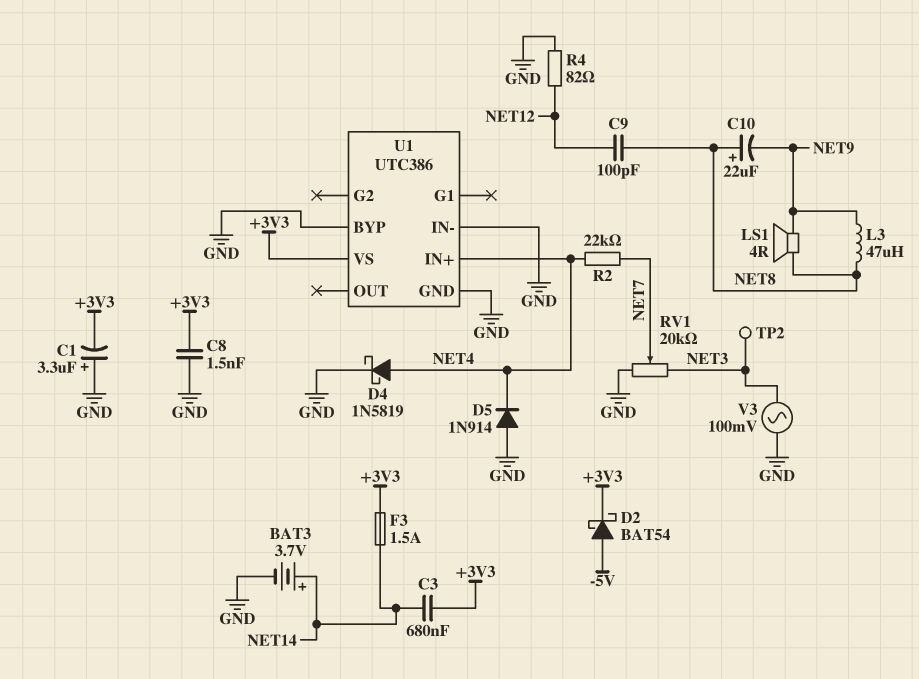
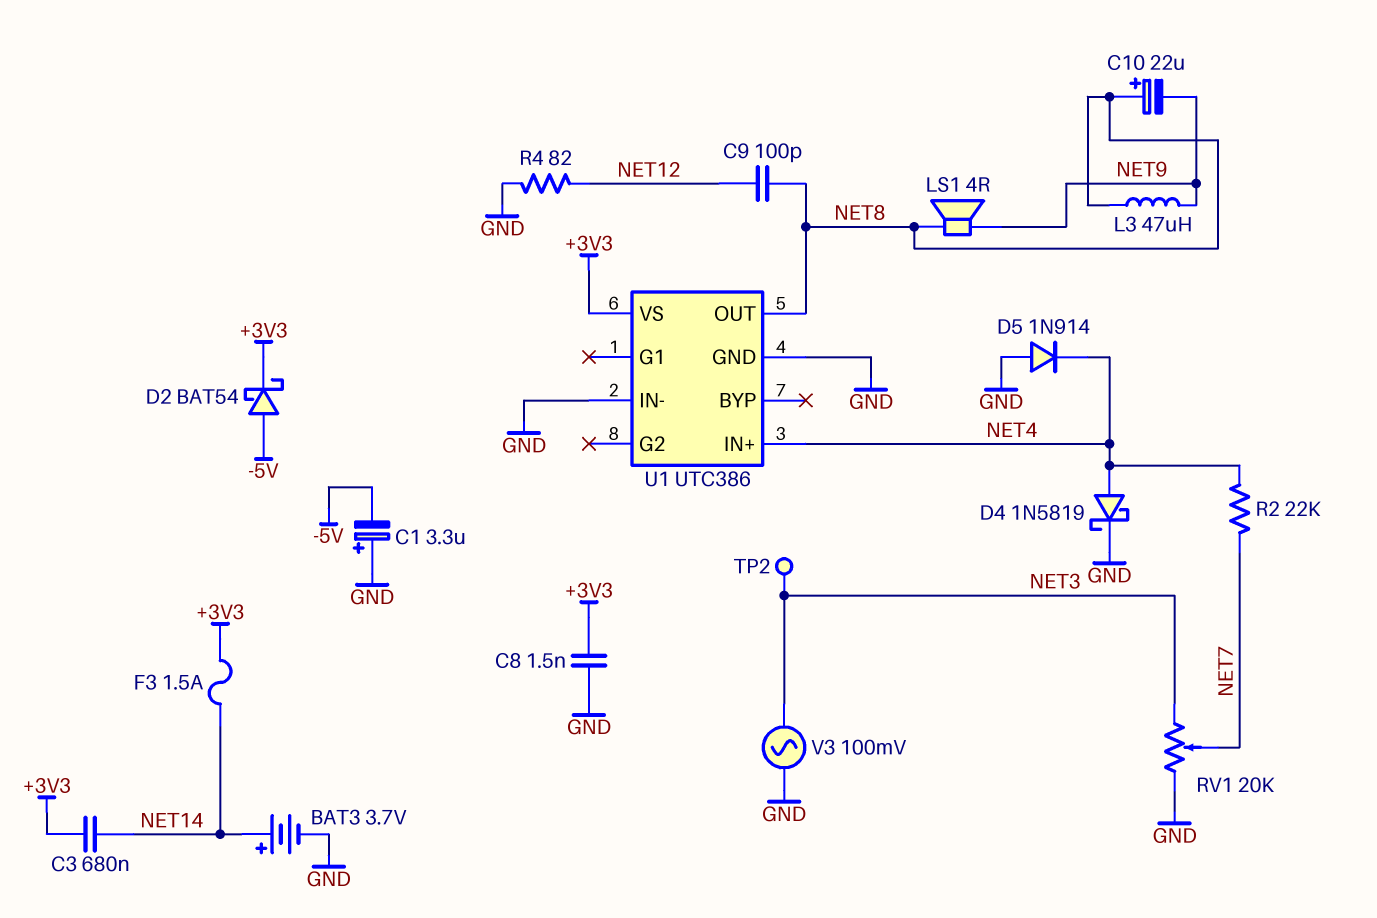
C1: 3.3uF (plus GND, minus +3V3) -> 3.3uF (plus GND, minus -5V)
U1 pin BYP: GND -> none
U1 pin OUT: none -> NET8

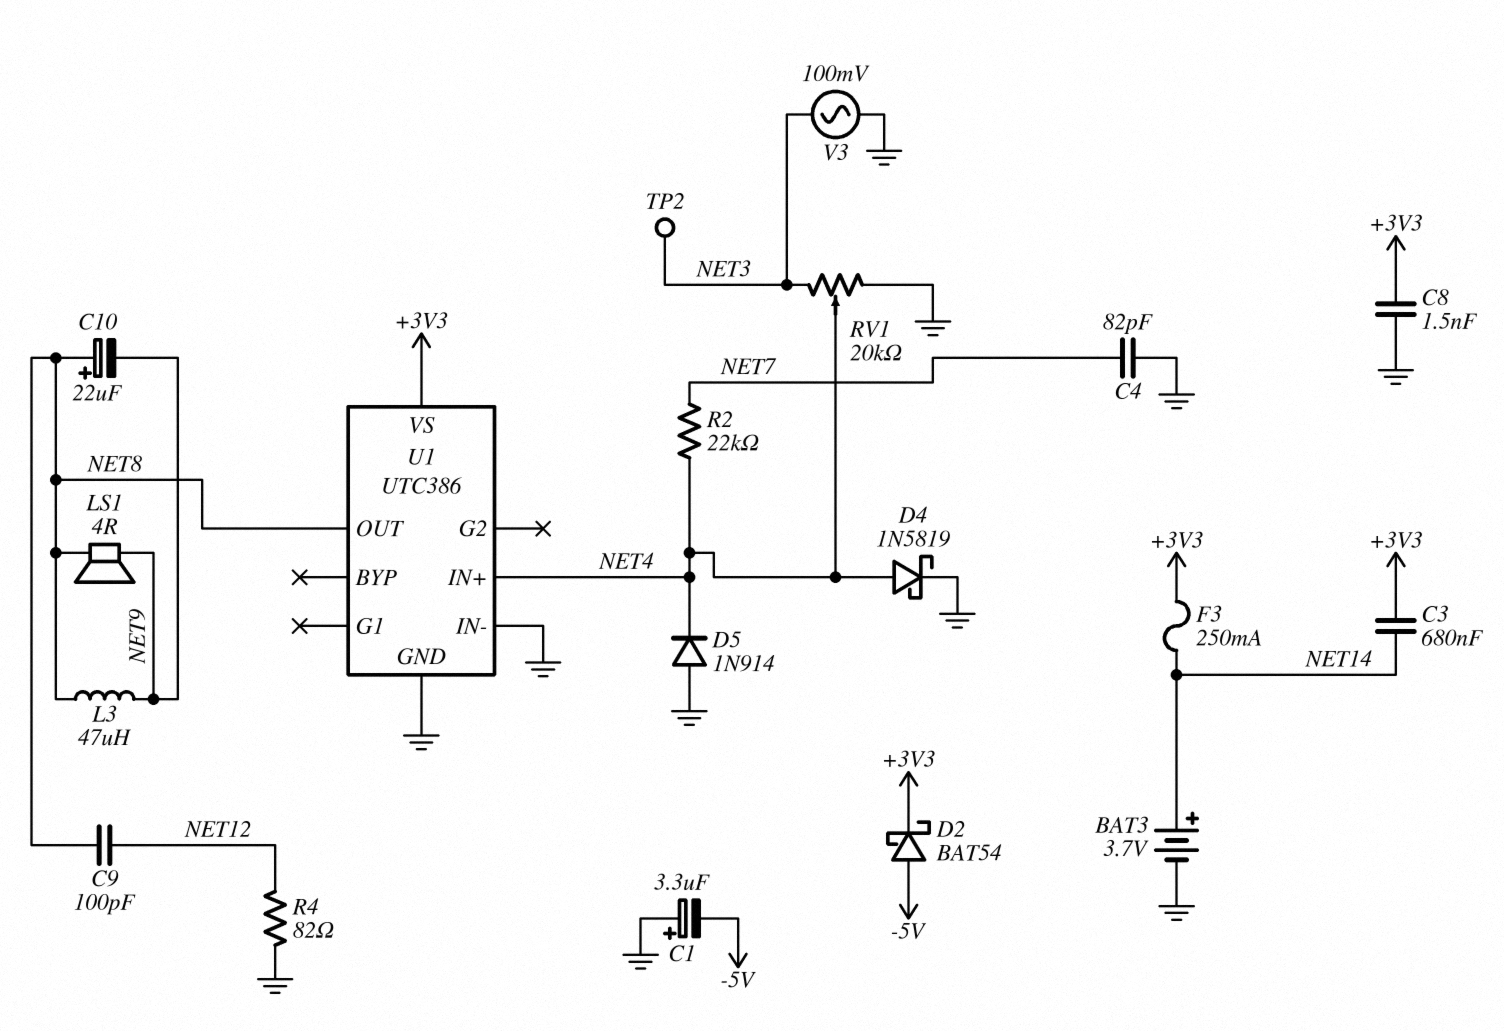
C4: none -> 82pF (GND, NET7)
F3: 1.5A (+3V3, NET14) -> 250mA (+3V3, NET14)
RV1: 20k (GND, NET3, wiper NET7) -> 20k (GND, NET3, wiper NET4)

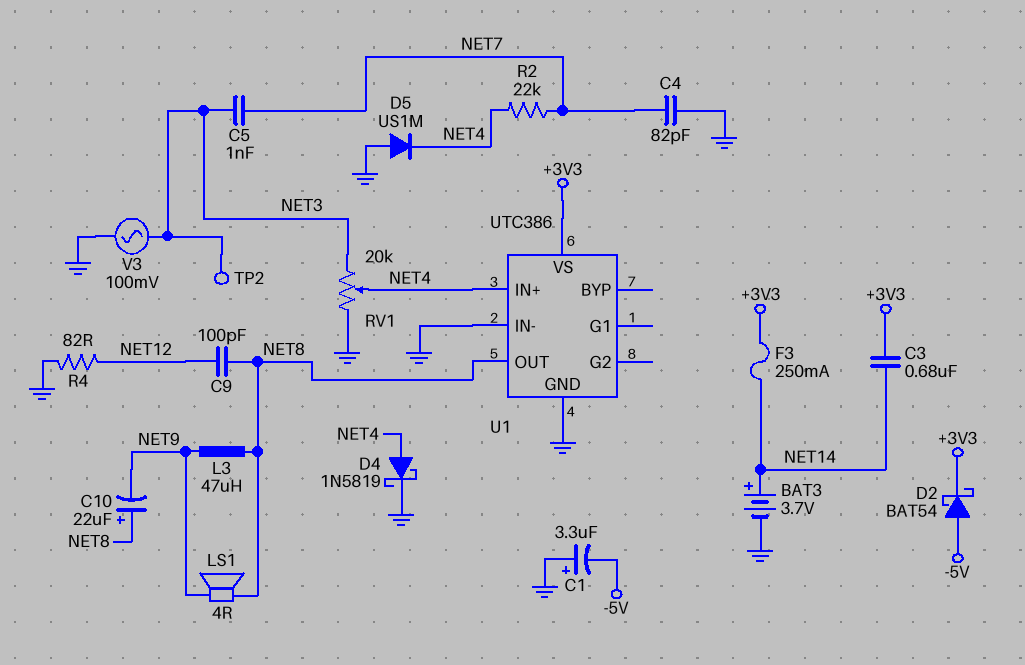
C5: none -> 1nF (NET3, NET7)
C8: 1.5nF (+3V3, GND) -> none
D5: diode 1N914 (A GND, K NET4) -> diode US1M (A GND, K NET4)

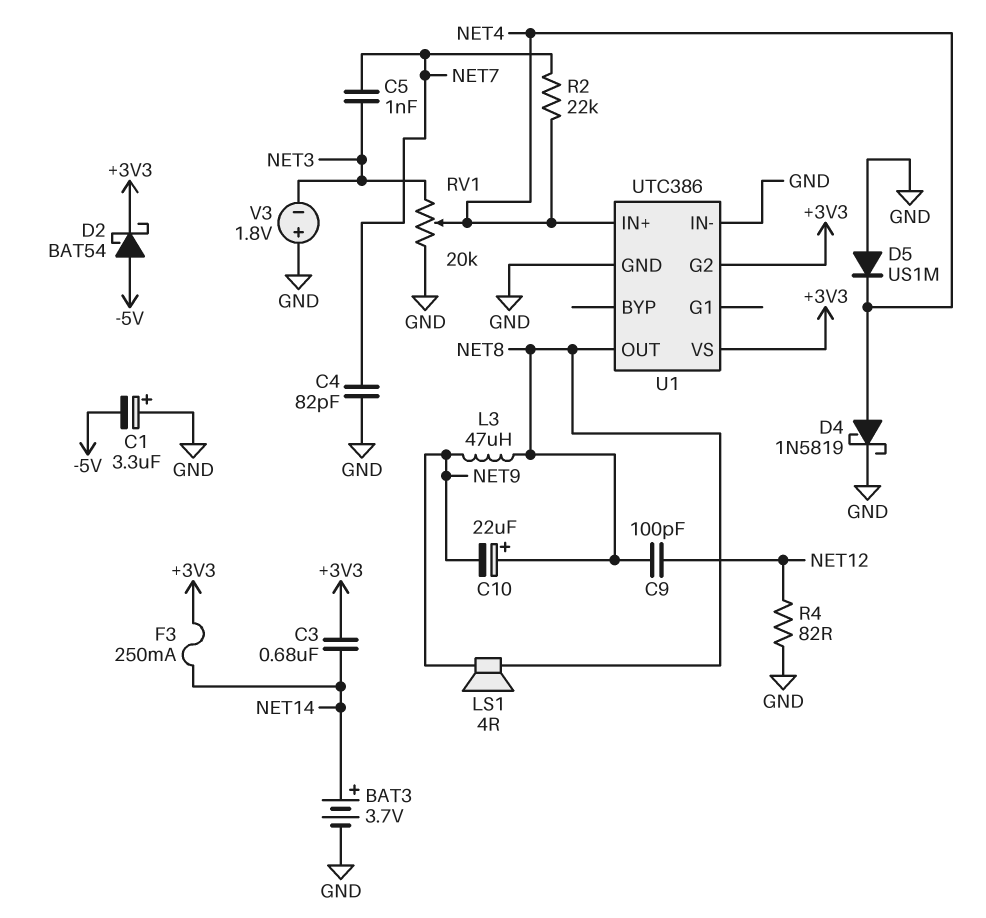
TP2: test point (NET3) -> none
U1 pin G2: none -> +3V3
V3: AC 100mV (GND, NET3) -> 1.8V (plus GND, minus NET3)

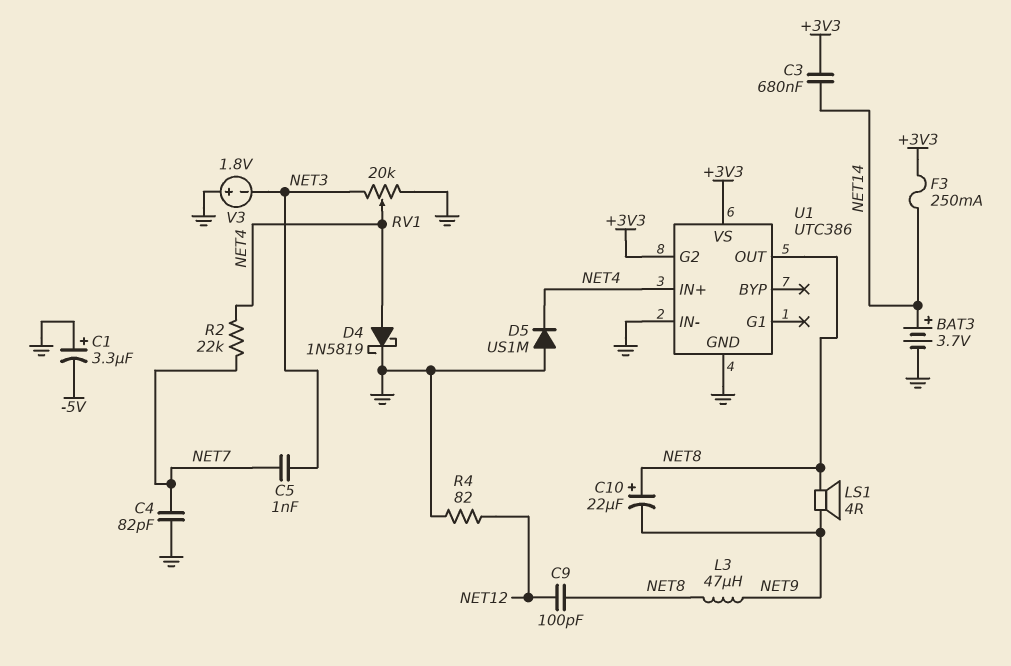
D2: schottky BAT54 (A -5V, K +3V3) -> none

